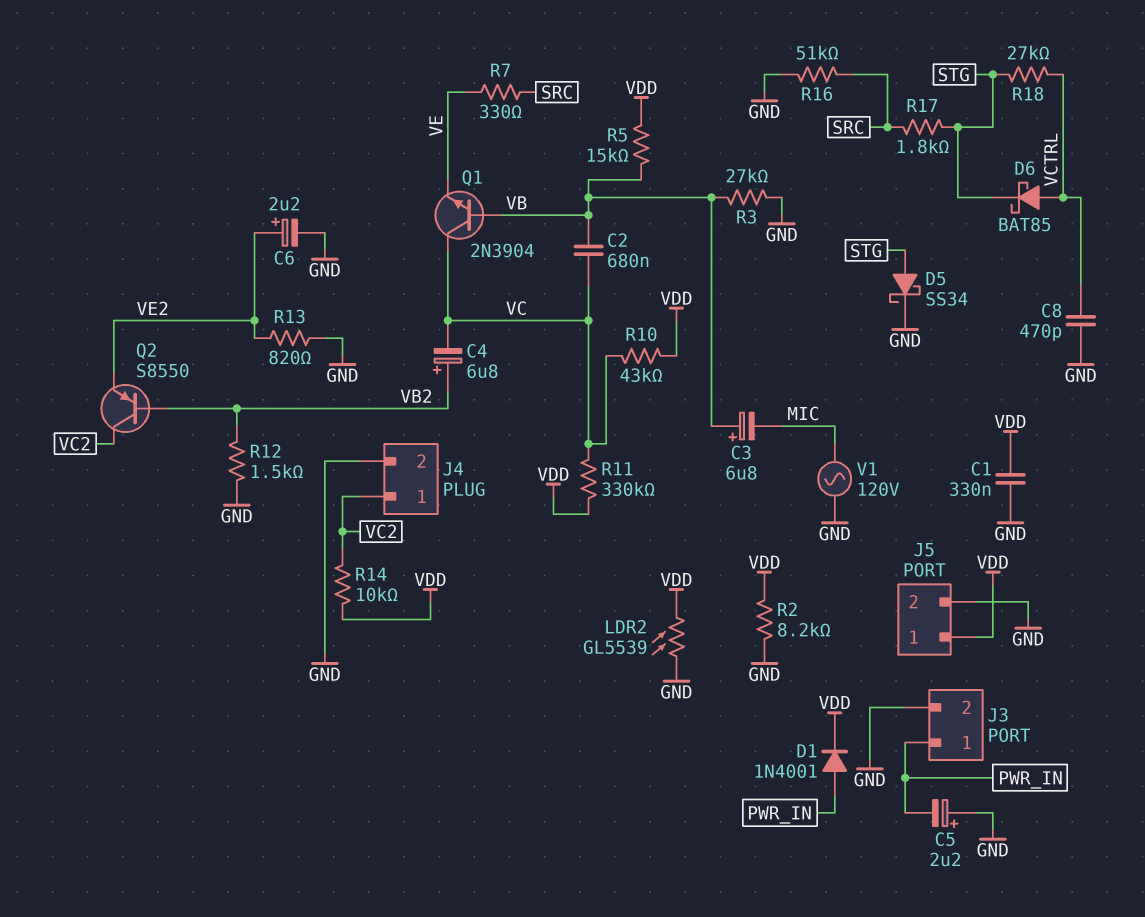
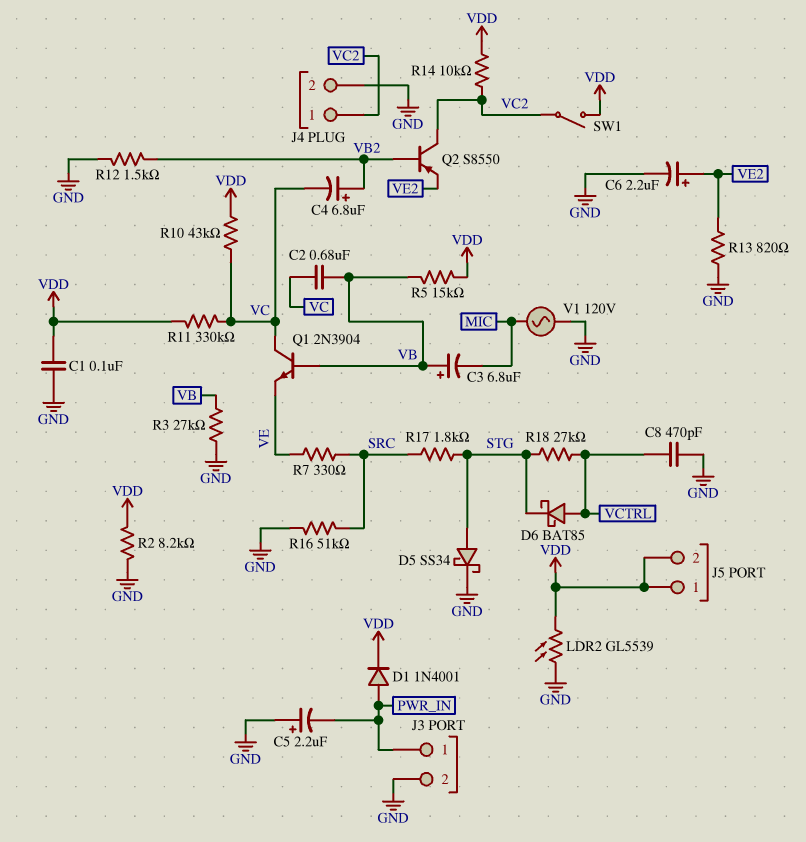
C1: 330nF (GND, VDD) -> 100nF (GND, VDD)
J5 pin 2: GND -> VDD
SW1: none -> switch (VC2, VDD)

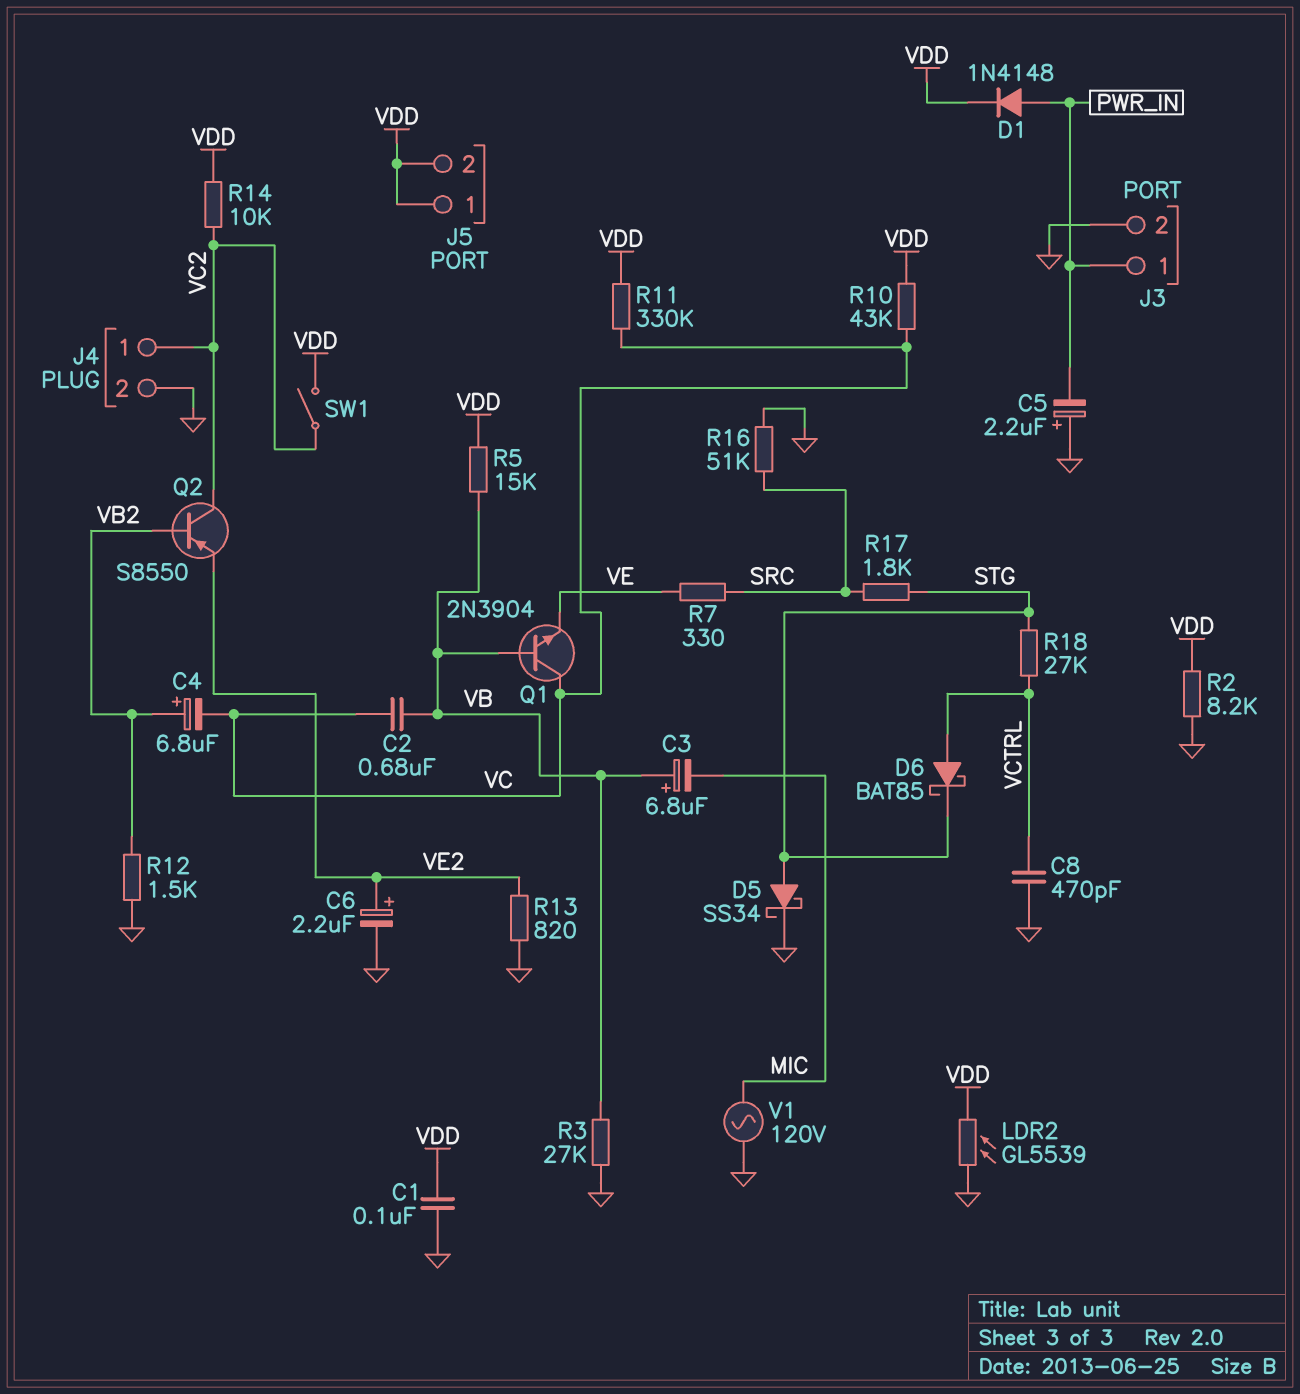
D1: diode 1N4001 (A PWR_IN, K VDD) -> diode 1N4148 (A PWR_IN, K VDD)

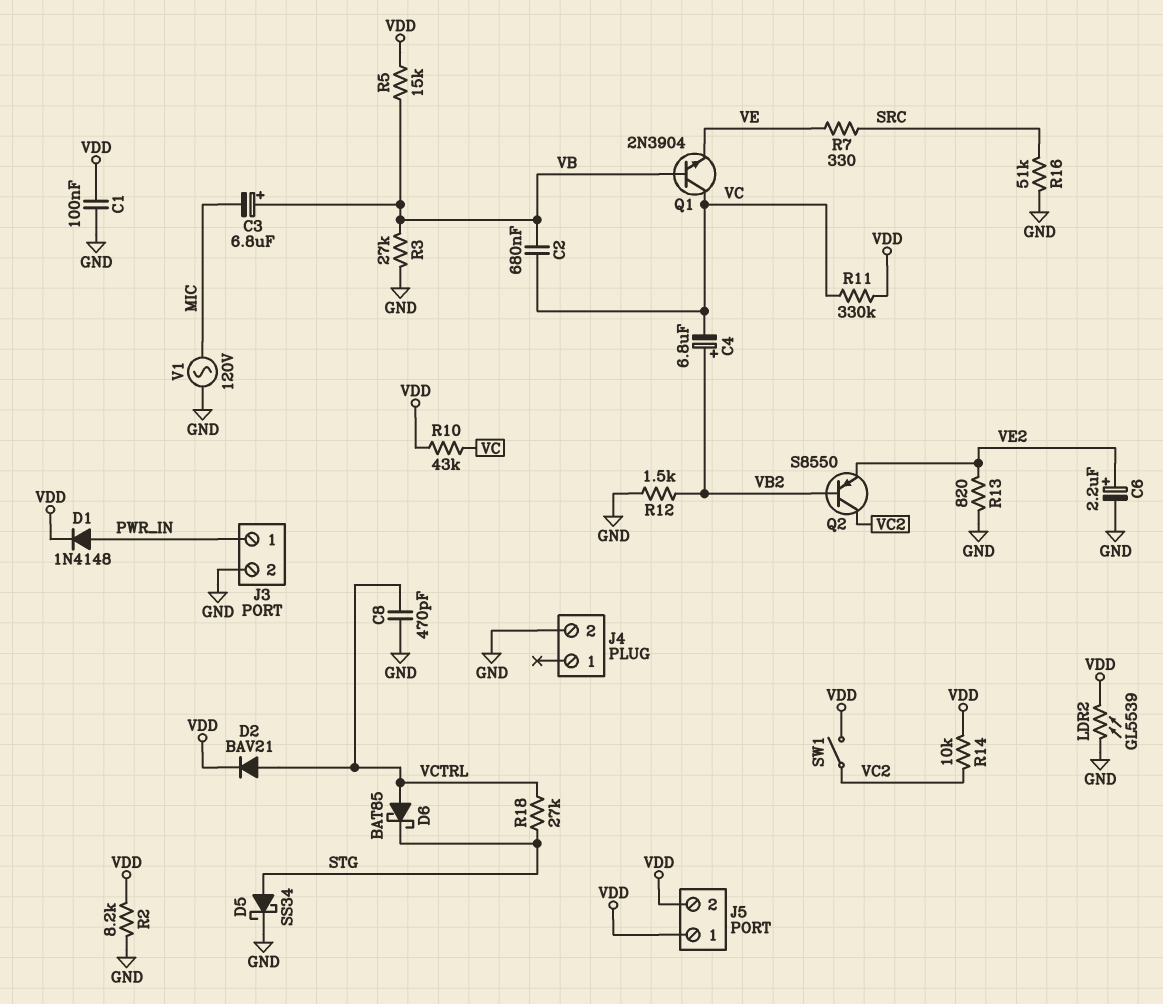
C5: 2.2uF (plus GND, minus PWR_IN) -> none
D2: none -> diode BAV21 (A VCTRL, K VDD)
J4 pin 1: VC2 -> none
R17: 1.8k (SRC, STG) -> none

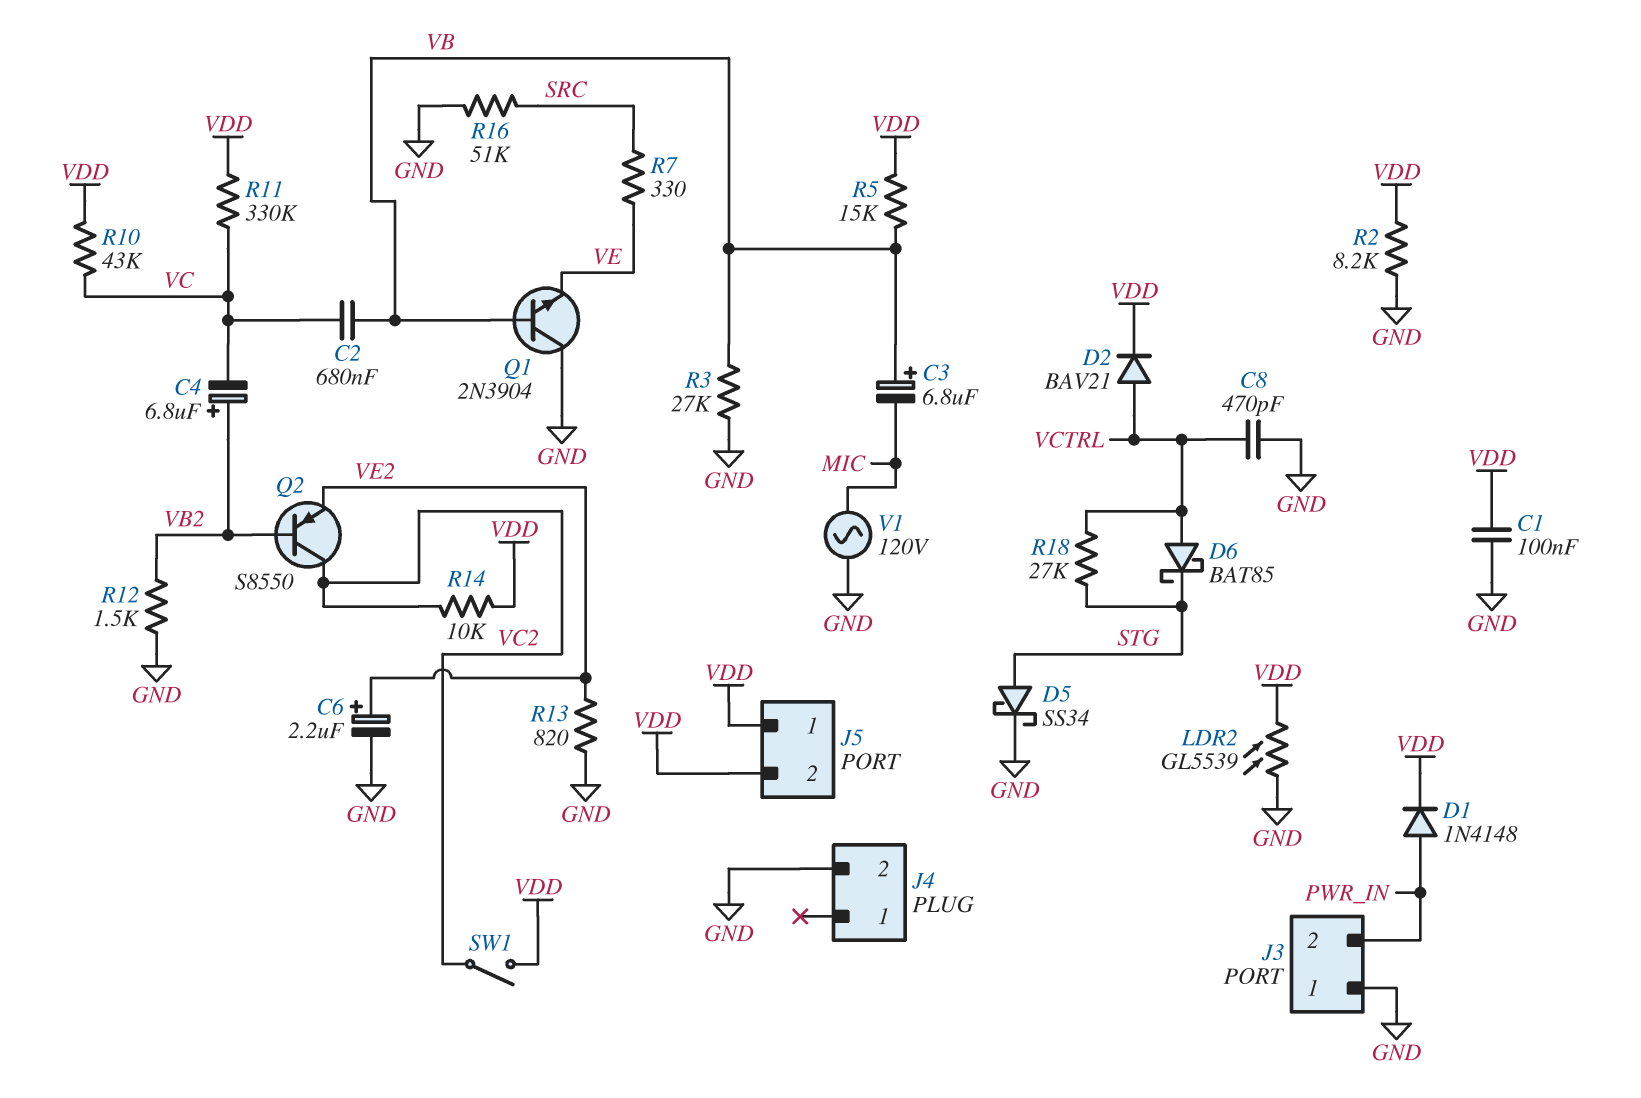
J3 pin 1: PWR_IN -> GND
J3 pin 2: GND -> PWR_IN
Q1: NPN 2N3904 (B VB, C VC, E VE) -> NPN 2N3904 (B VB, C GND, E VE)

